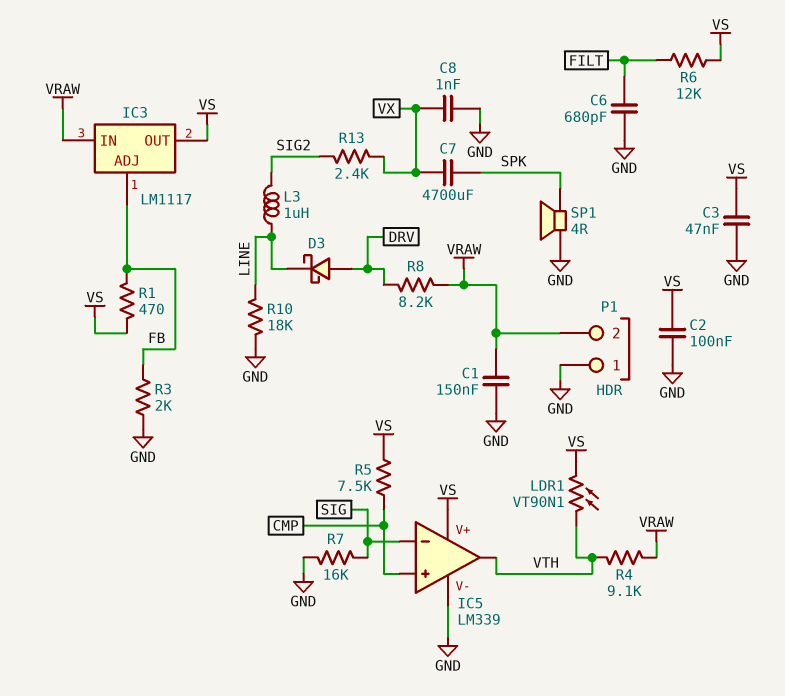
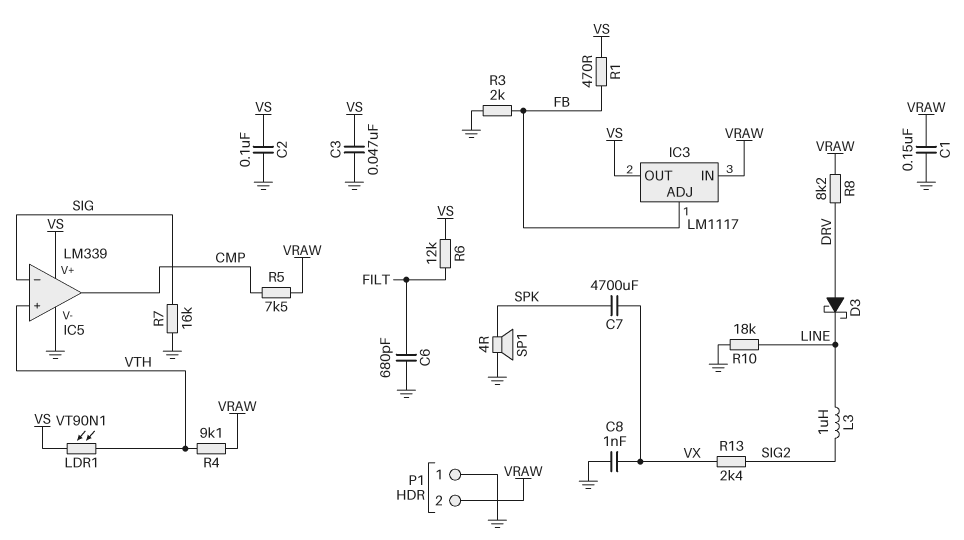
IC5 pin in+: CMP -> VTH
IC5 pin out: VTH -> CMP
R5: 7.5k (CMP, VS) -> 7.5k (CMP, VRAW)

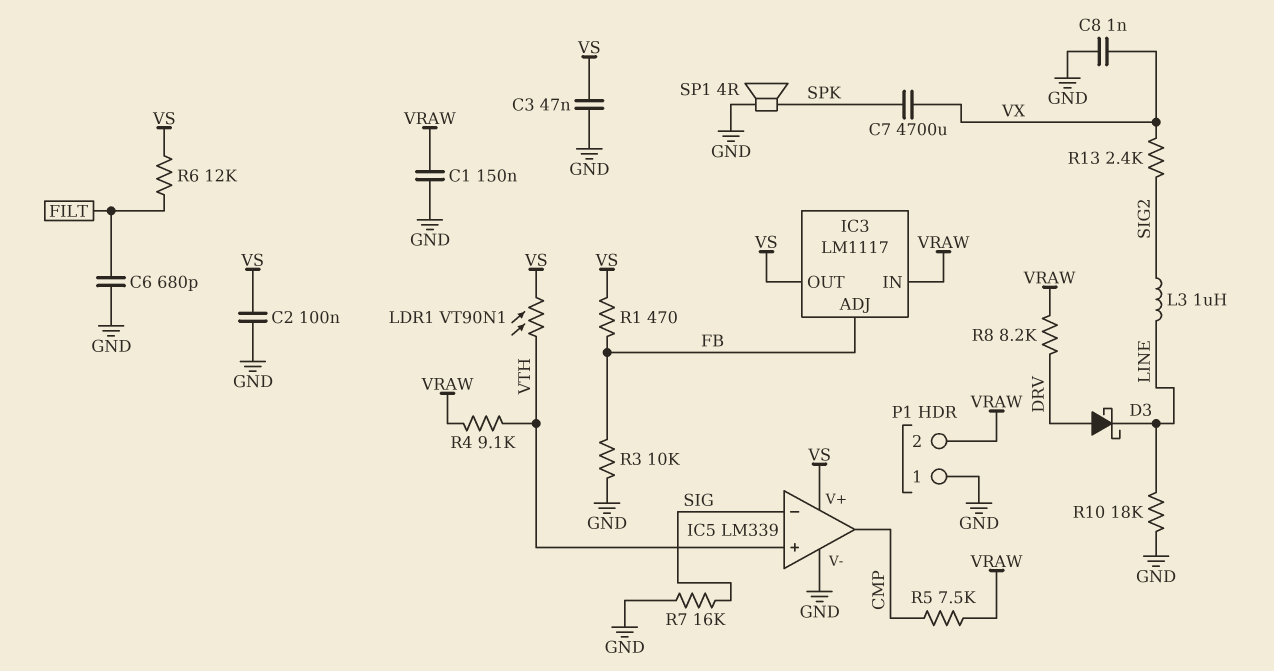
R3: 2k (FB, GND) -> 10k (FB, GND)

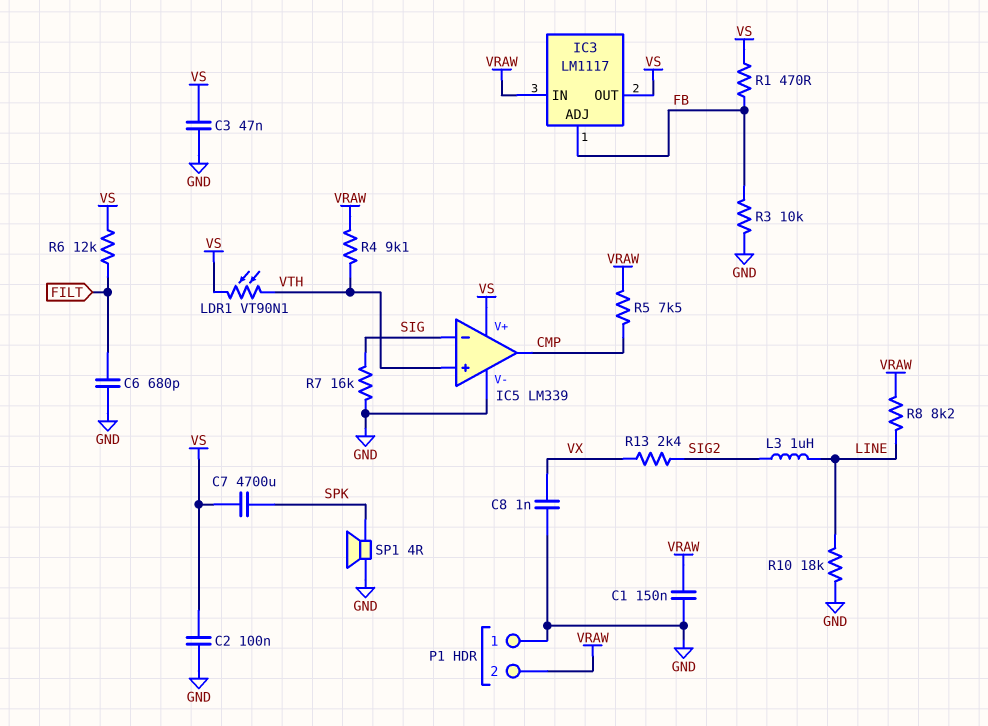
C7: 4700uF (SPK, VX) -> 4700uF (SPK, VS)
D3: schottky (A DRV, K LINE) -> none
R8: 8.2k (DRV, VRAW) -> 8.2k (LINE, VRAW)

